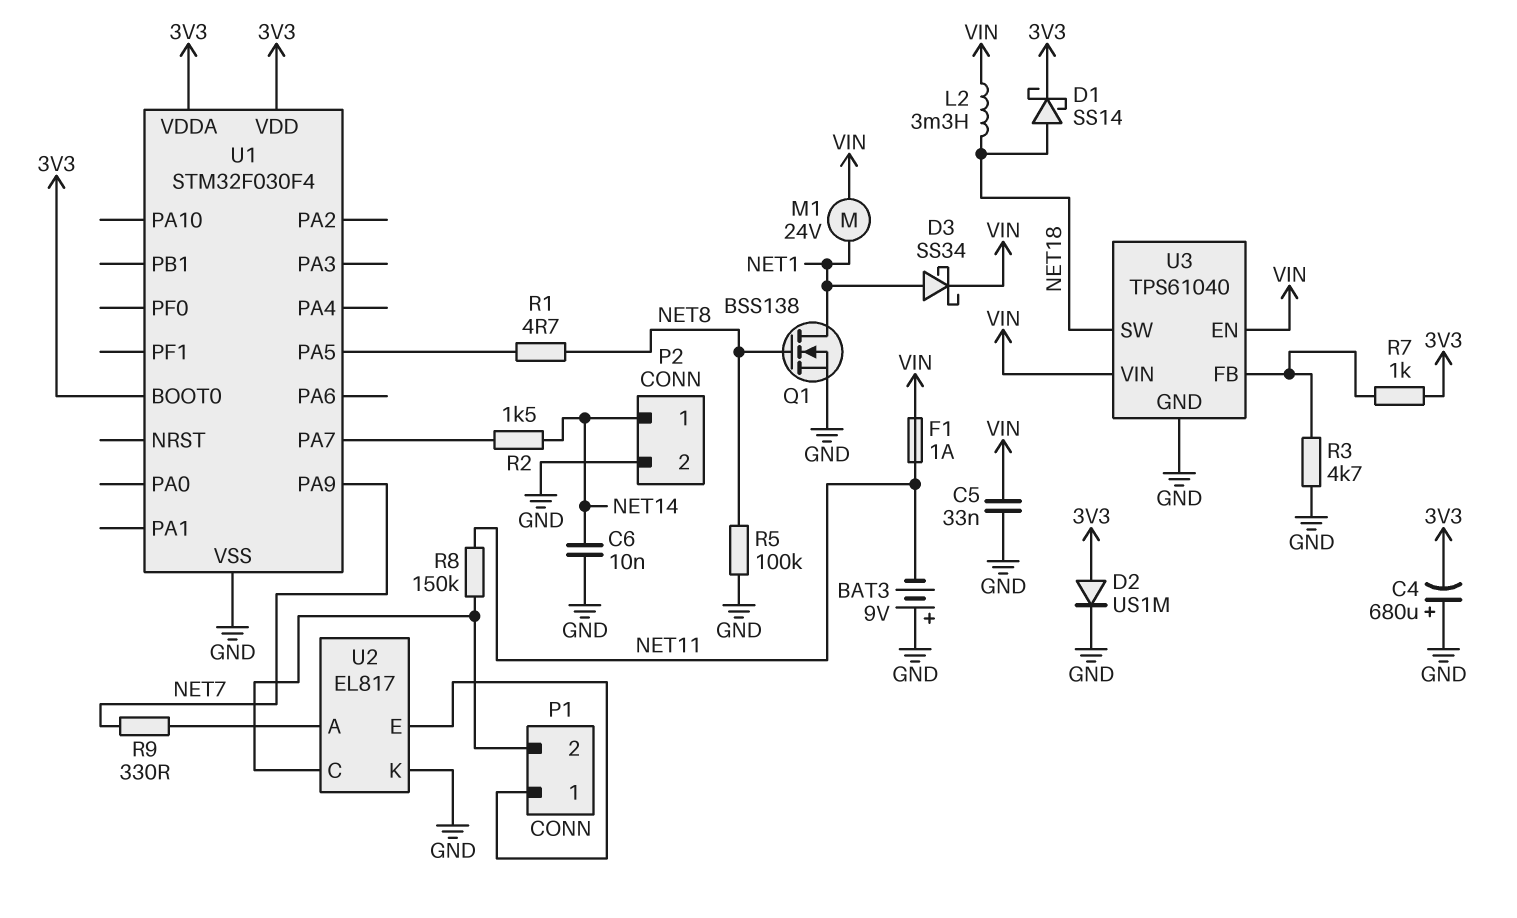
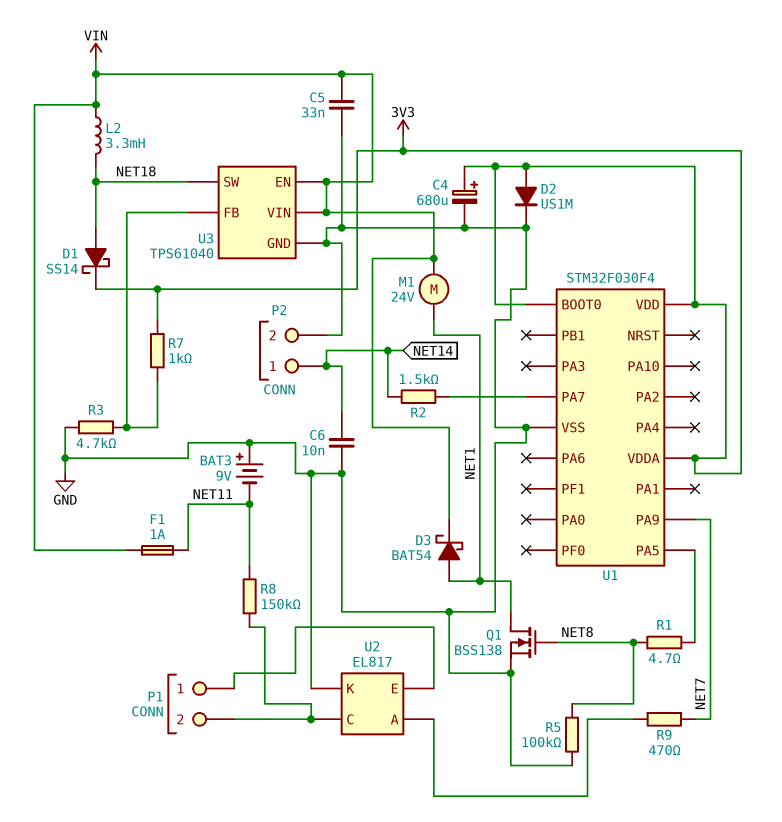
C4: 680uF (plus GND, minus 3V3) -> 680uF (plus 3V3, minus GND)
D3: schottky SS34 (A NET1, K VIN) -> schottky BAT54 (A NET1, K VIN)
R9: 330 (NET7, U2/A) -> 470 (NET7, U2/A)

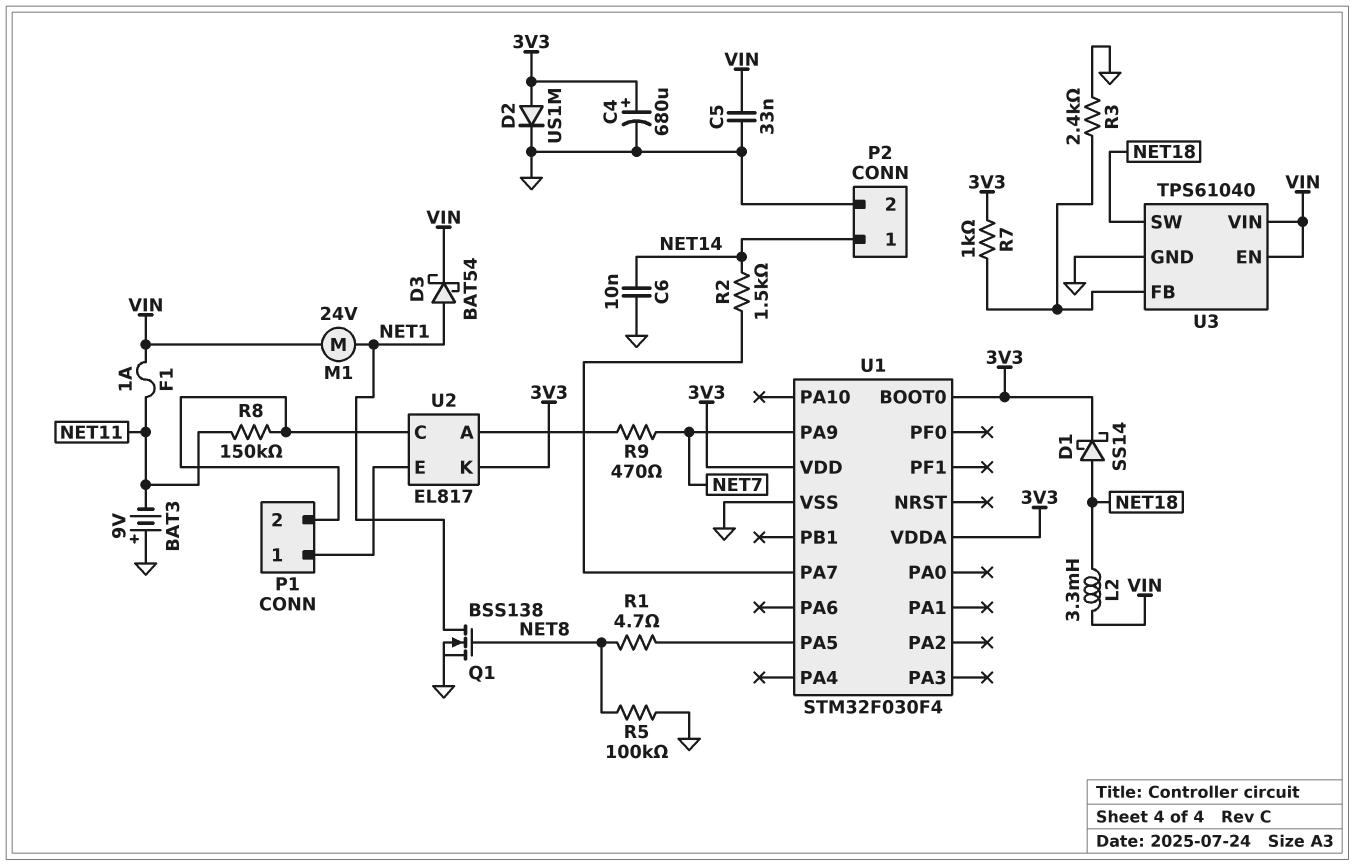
R3: 4.7k (GND, U3/FB) -> 2.4k (GND, U3/FB)
U2 pin K: GND -> 3V3

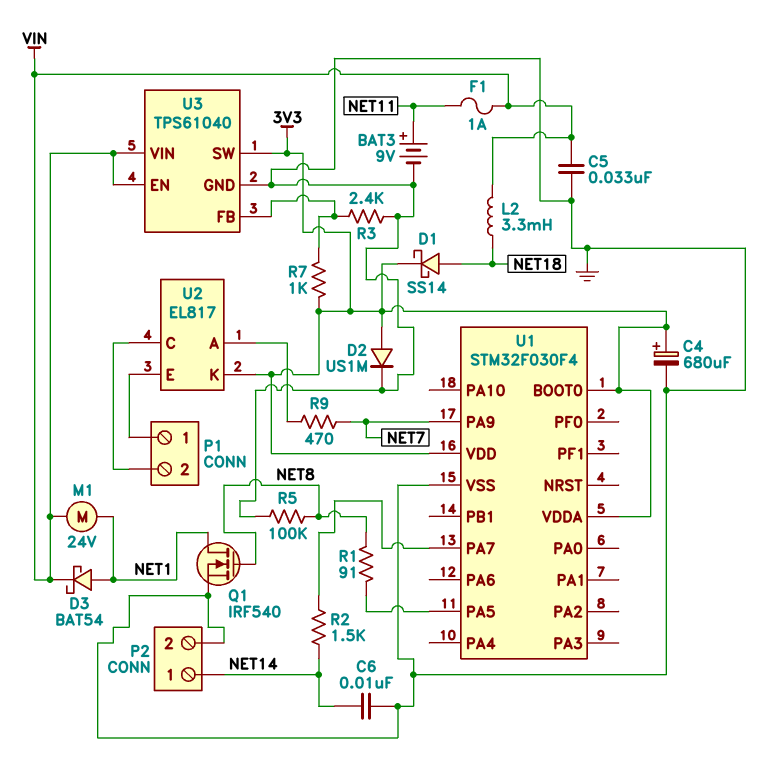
BAT3: 9V (plus GND, minus NET11) -> 9V (plus NET11, minus GND)
Q1: NMOS BSS138 (G NET8, D NET1, S GND) -> NMOS IRF540 (G NET8, D NET1, S GND)
R1: 4.7 (NET8, U1/PA5) -> 91 (NET8, U1/PA5)
R8: 150k (NET11, P1/2) -> none
U3 pin SW: NET18 -> 3V3

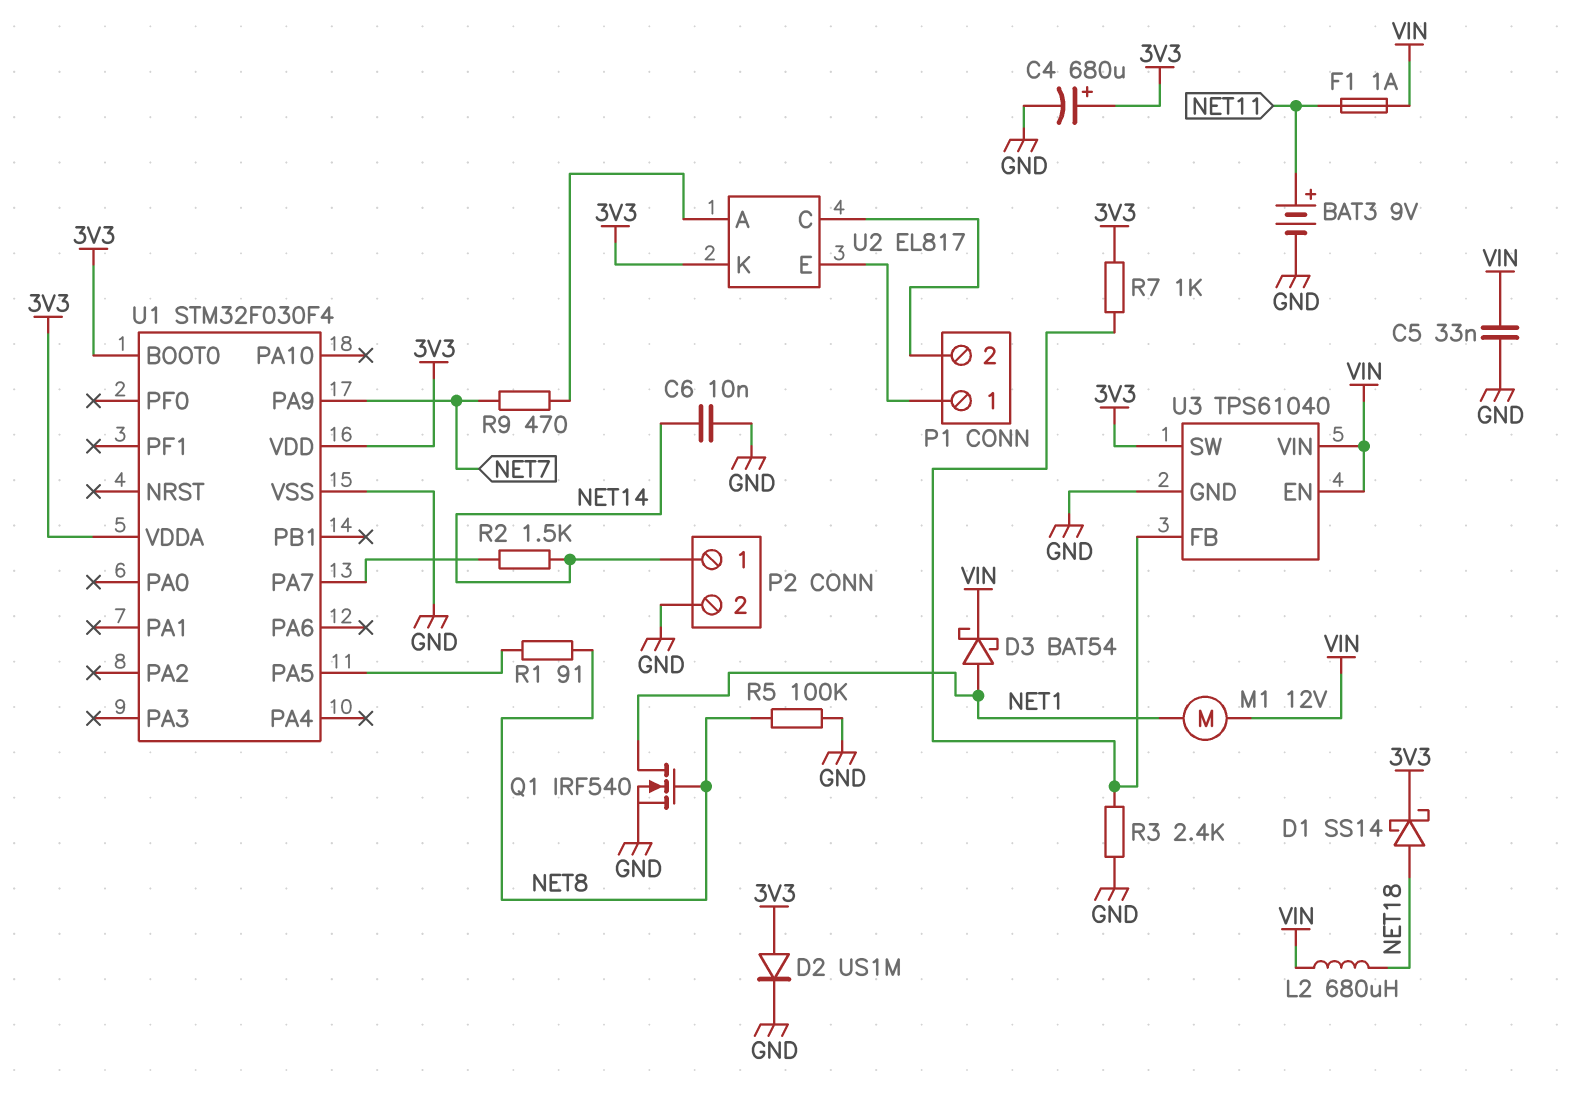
L2: 3.3mH (NET18, VIN) -> 680uH (NET18, VIN)
M1: motor 24V (NET1, VIN) -> motor 12V (NET1, VIN)

